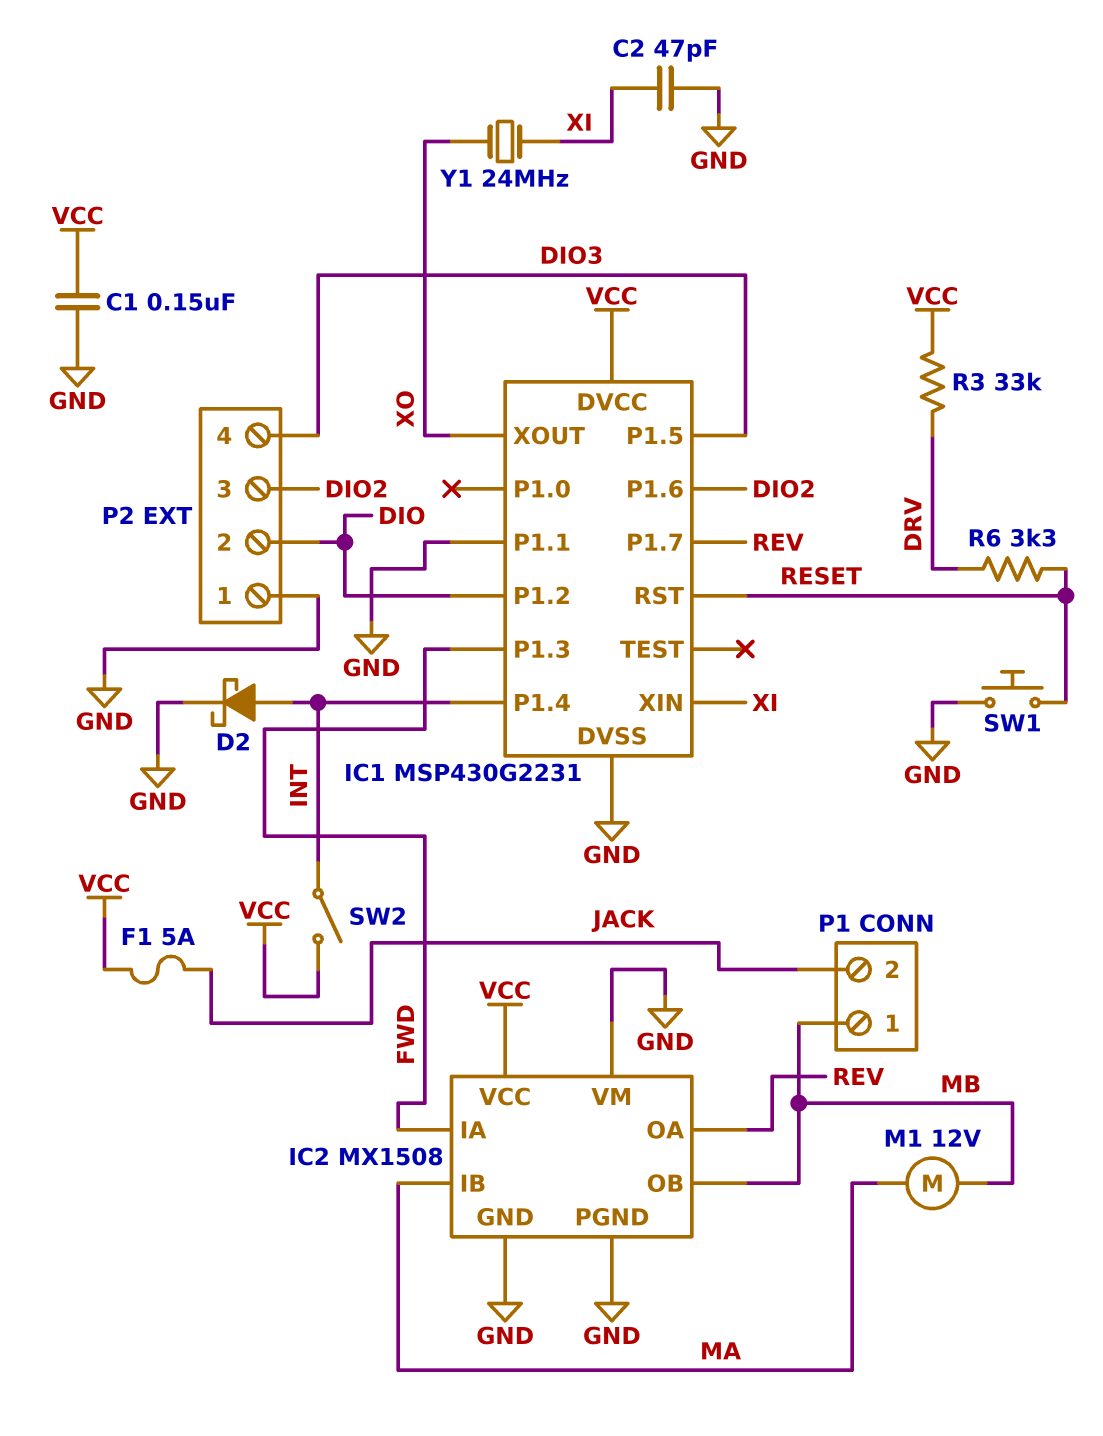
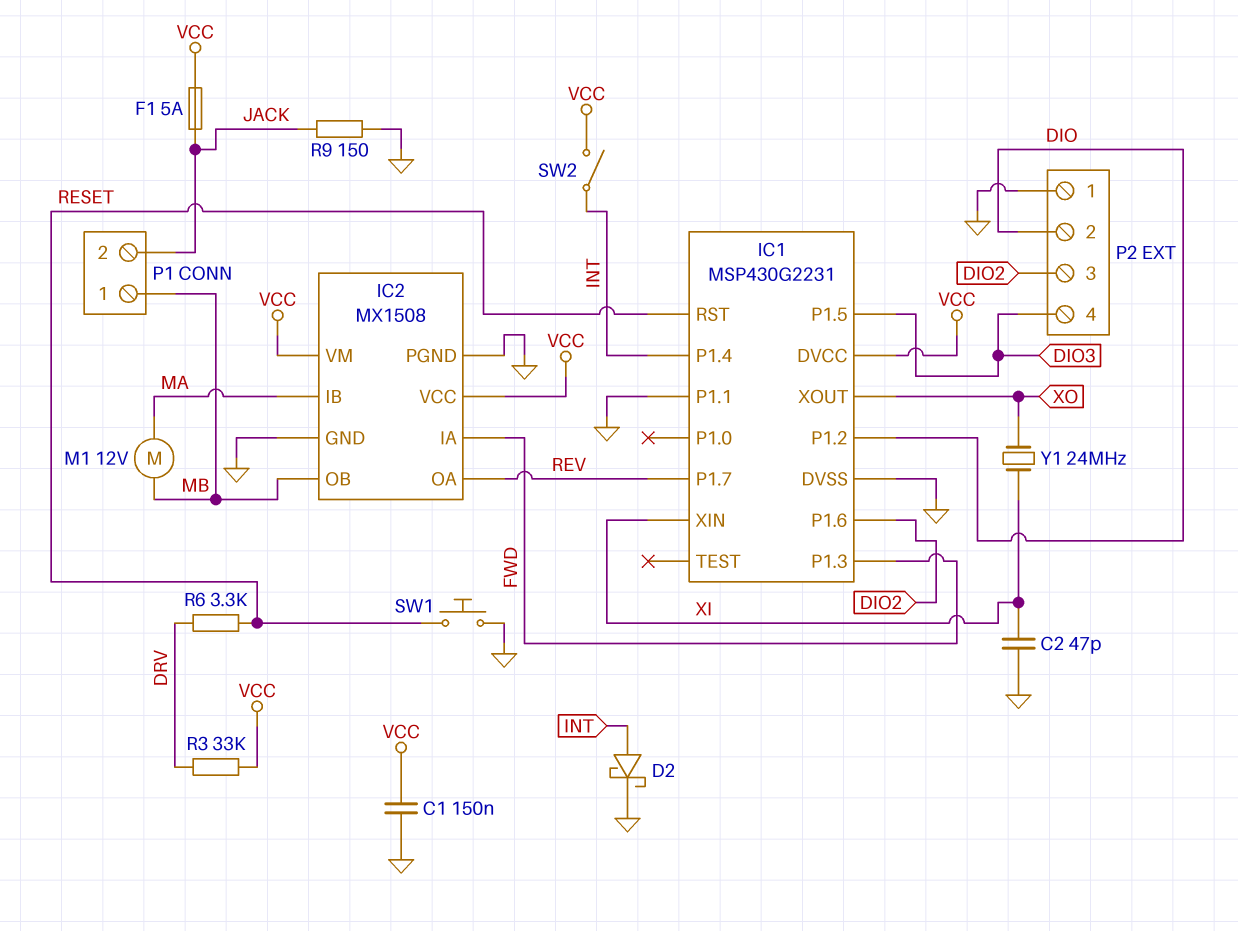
IC2 pin VM: GND -> VCC
R9: none -> 150 (GND, JACK)

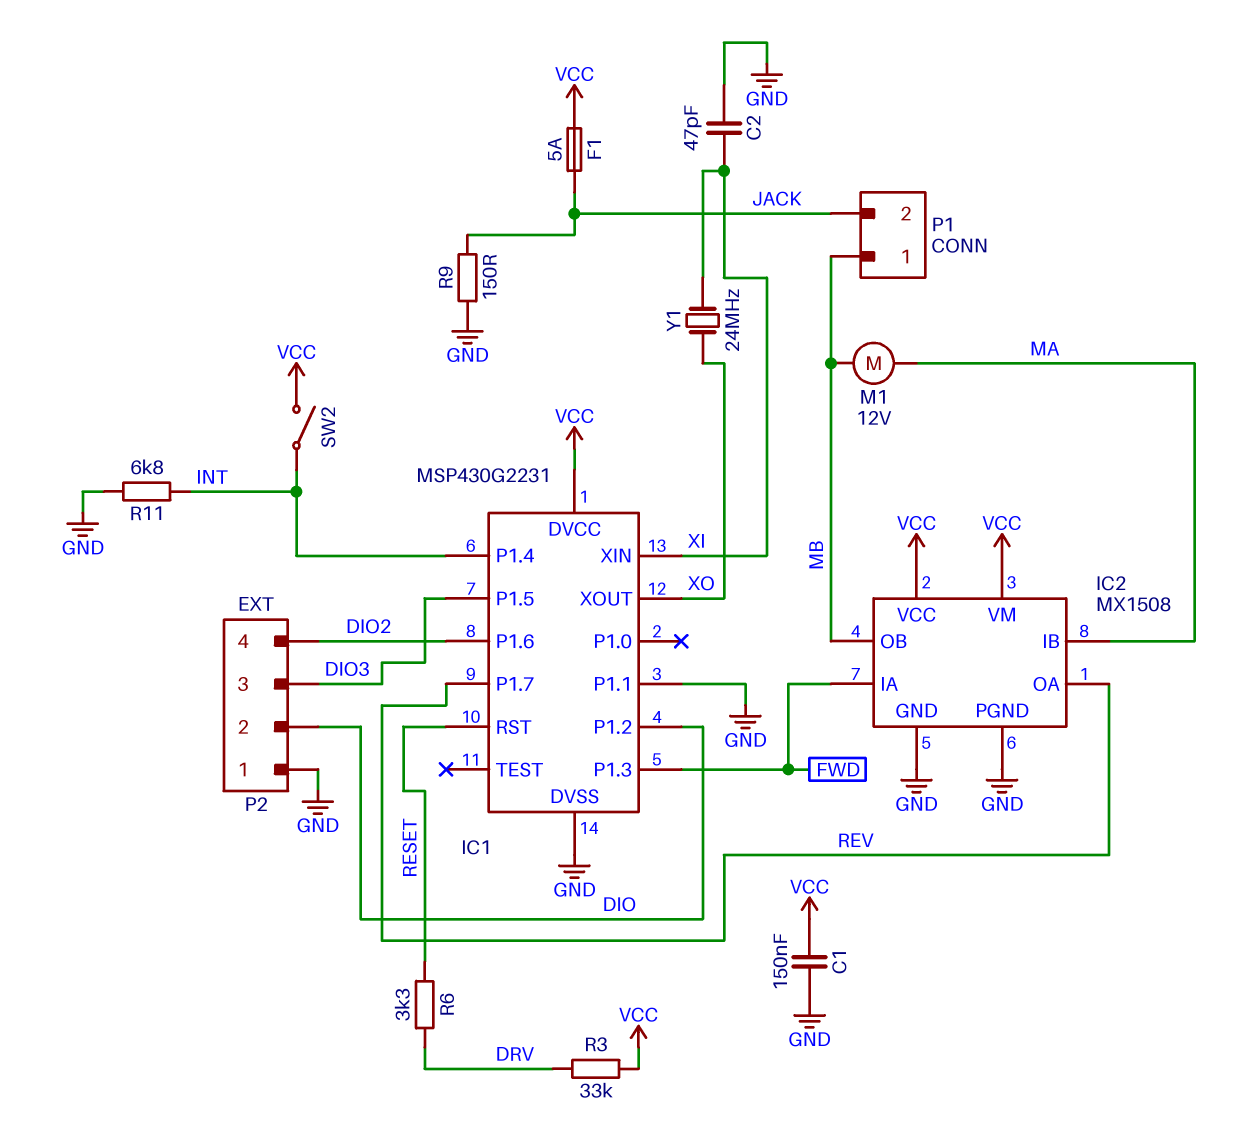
D2: schottky (A INT, K GND) -> none
P2 pin 3: DIO2 -> DIO3
P2 pin 4: DIO3 -> DIO2
R11: none -> 6.8k (GND, INT)
SW1: button (GND, RESET) -> none

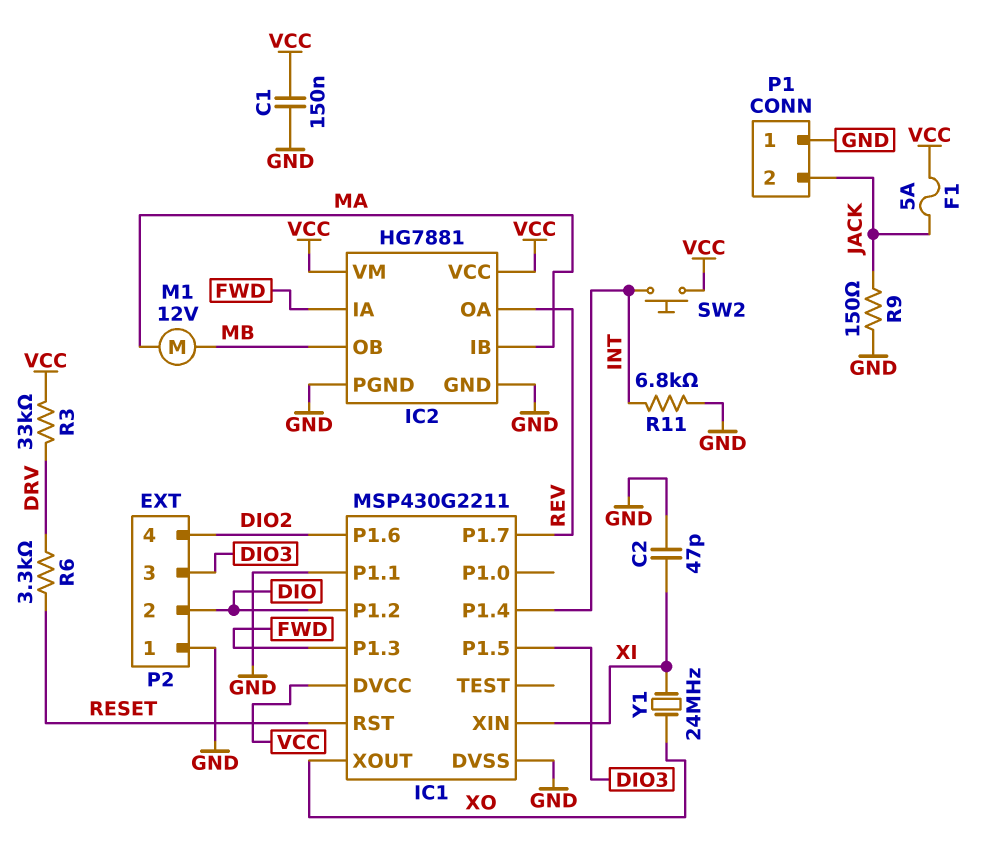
IC1: MSP430G2231 -> MSP430G2211
IC2: MX1508 -> HG7881
P1 pin 1: MB -> GND
SW2: switch (INT, VCC) -> button (INT, VCC)

